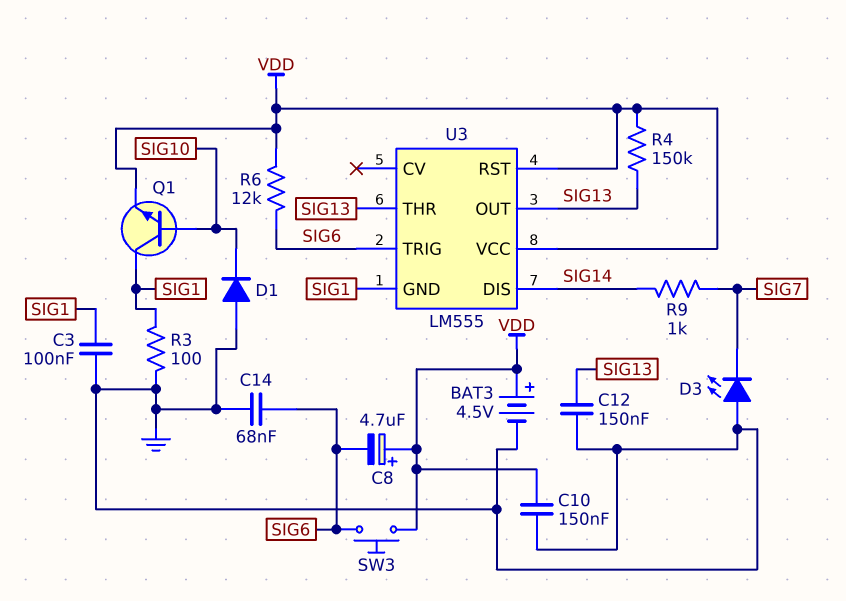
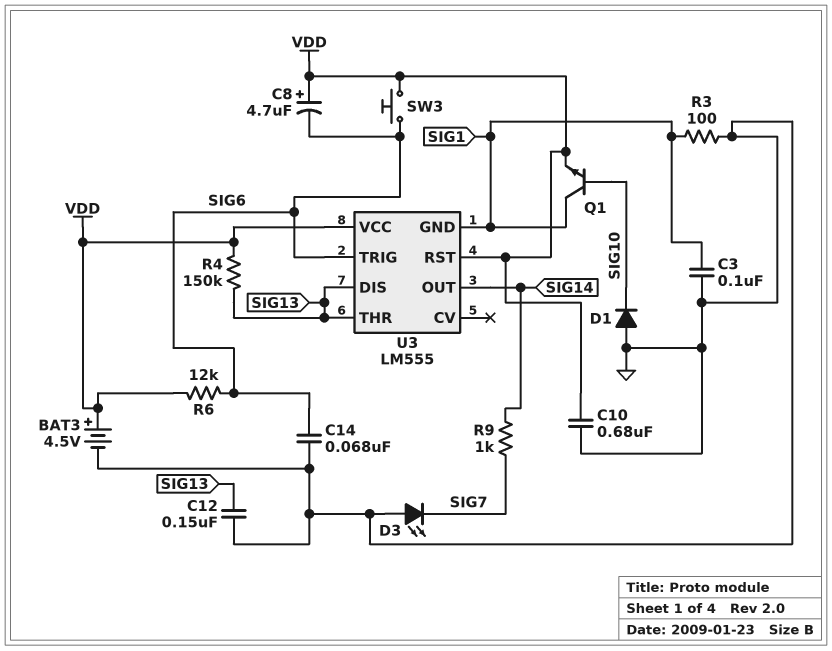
C10: 150nF (GND, VDD) -> 680nF (GND, VDD)
U3 pin DIS: SIG14 -> SIG13
U3 pin OUT: SIG13 -> SIG14

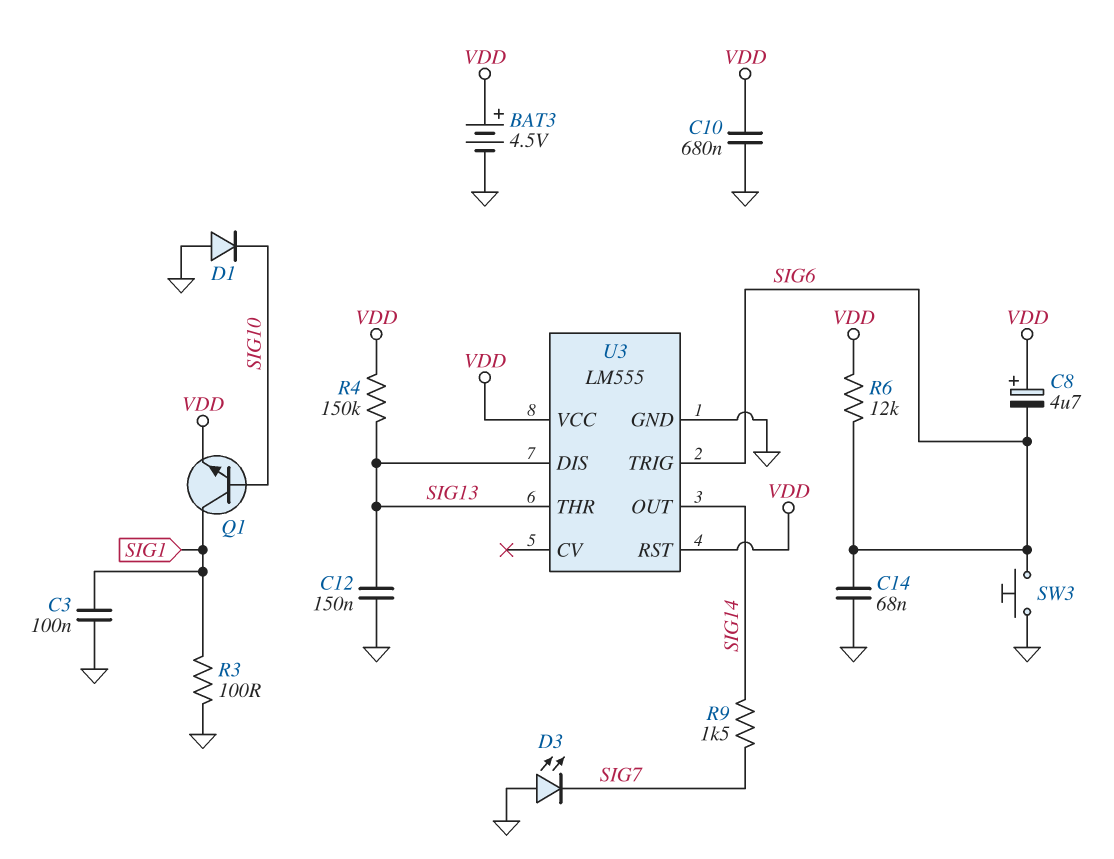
R9: 1k (SIG7, SIG14) -> 1.5k (SIG7, SIG14)
SW3: button (SIG6, VDD) -> button (GND, SIG6)
U3 pin GND: SIG1 -> GND

